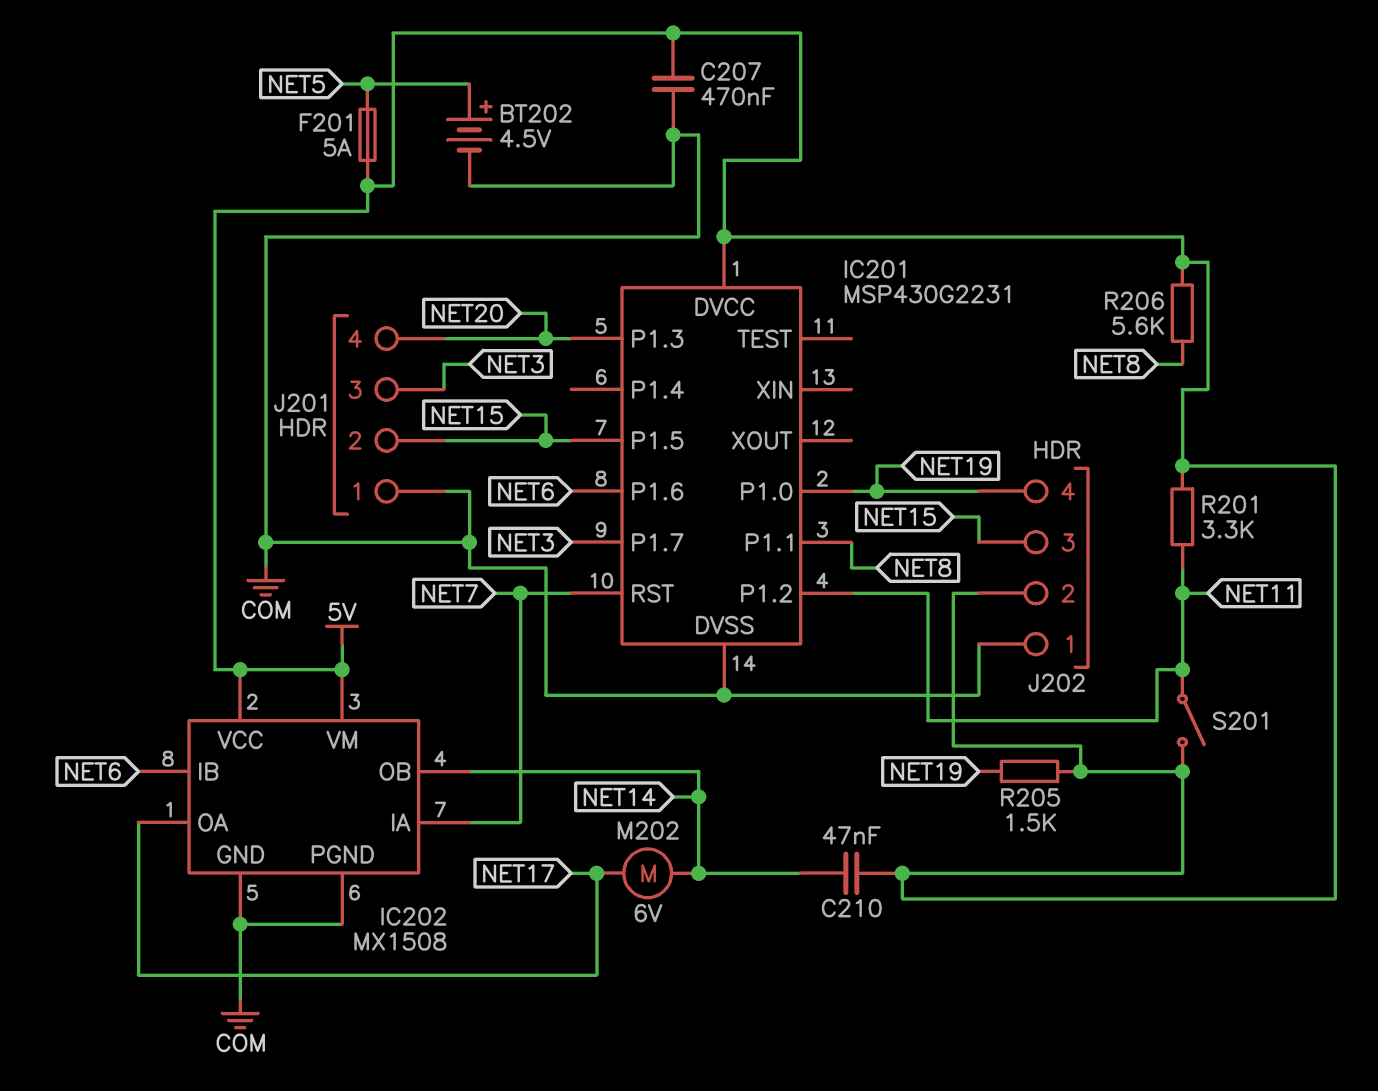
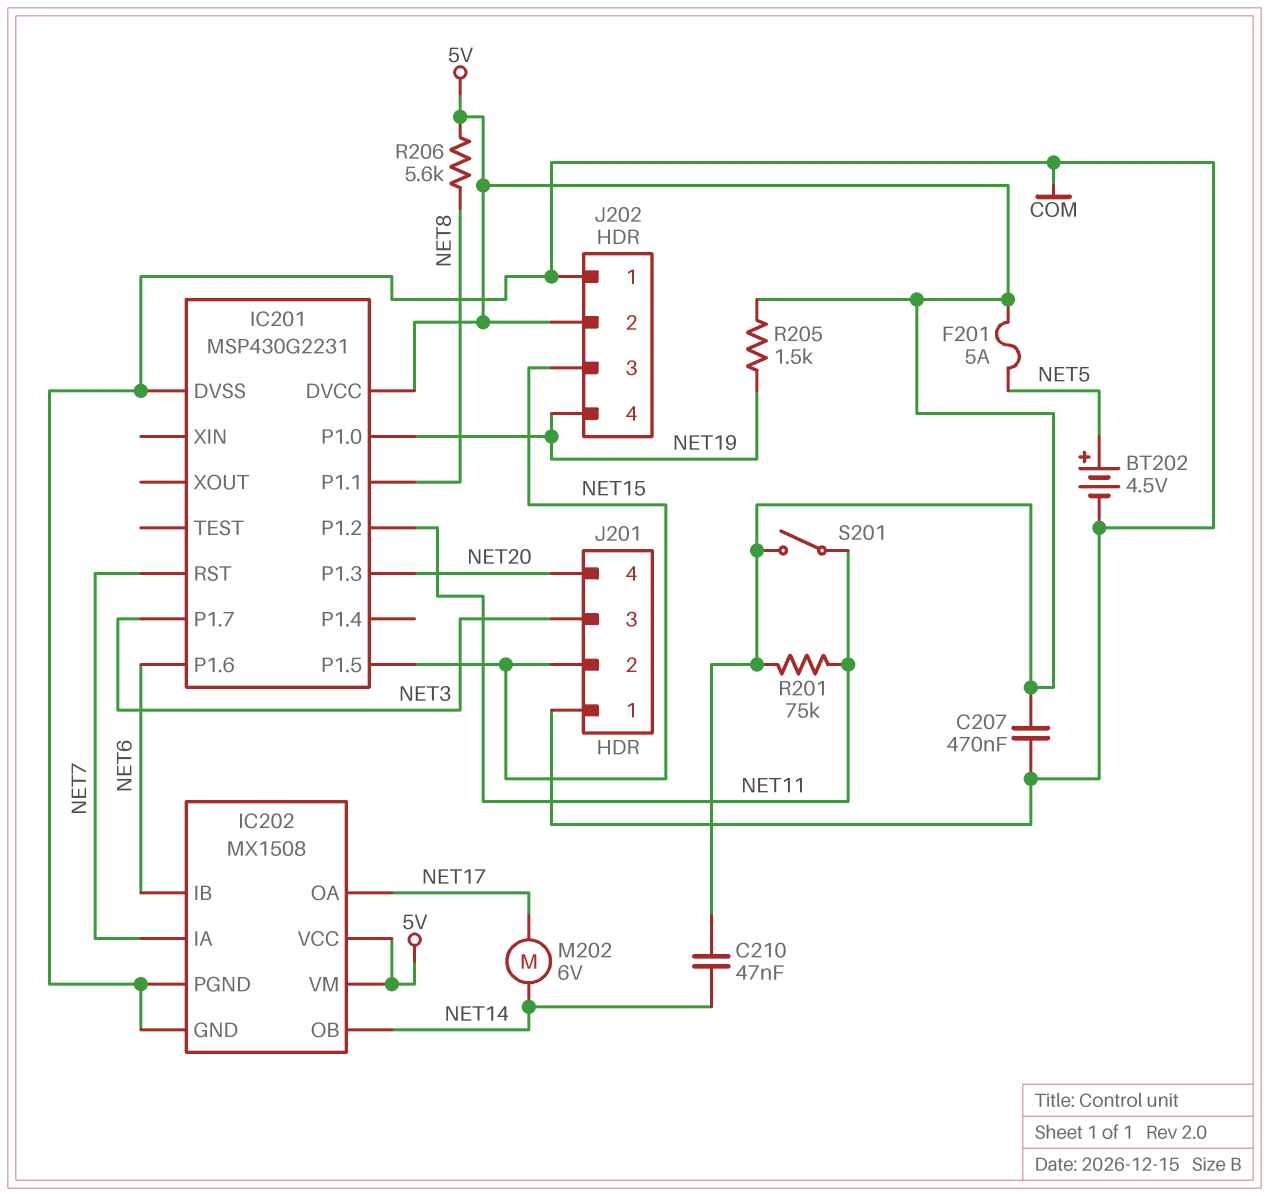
R201: 3.3k (5V, NET11) -> 75k (5V, NET11)

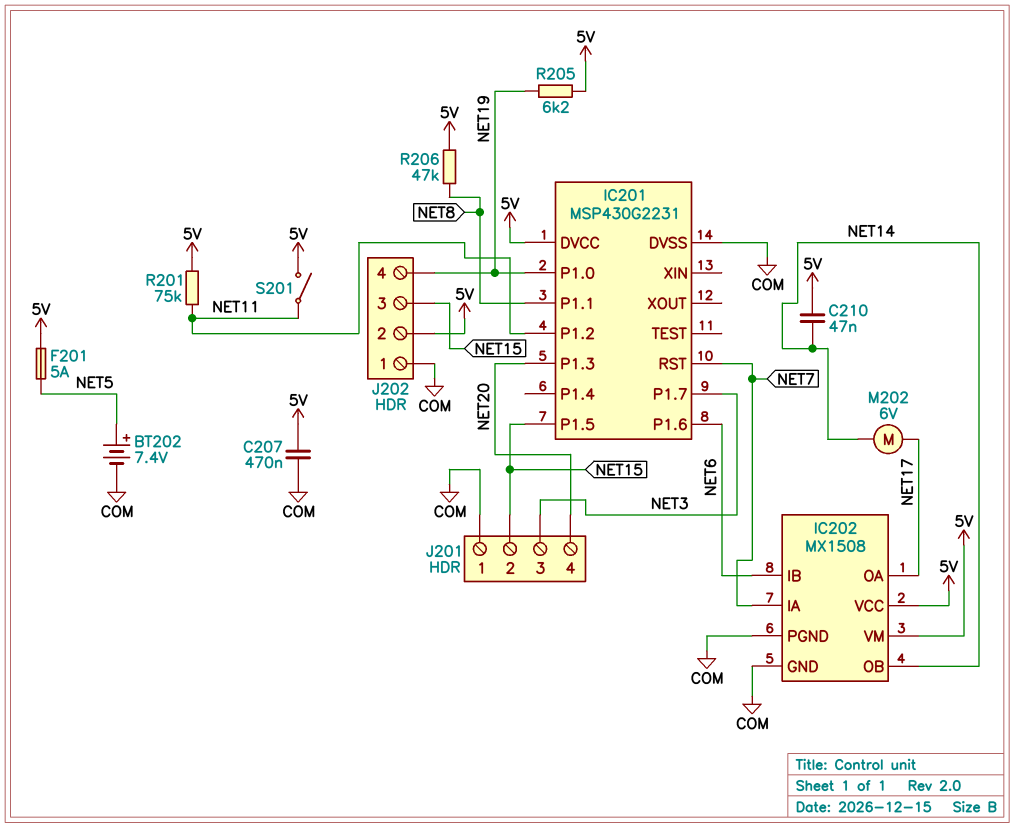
BT202: 4.5V (plus NET5, minus COM) -> 7.4V (plus NET5, minus COM)
R205: 1.5k (5V, NET19) -> 6.2k (5V, NET19)
R206: 5.6k (5V, NET8) -> 47k (5V, NET8)

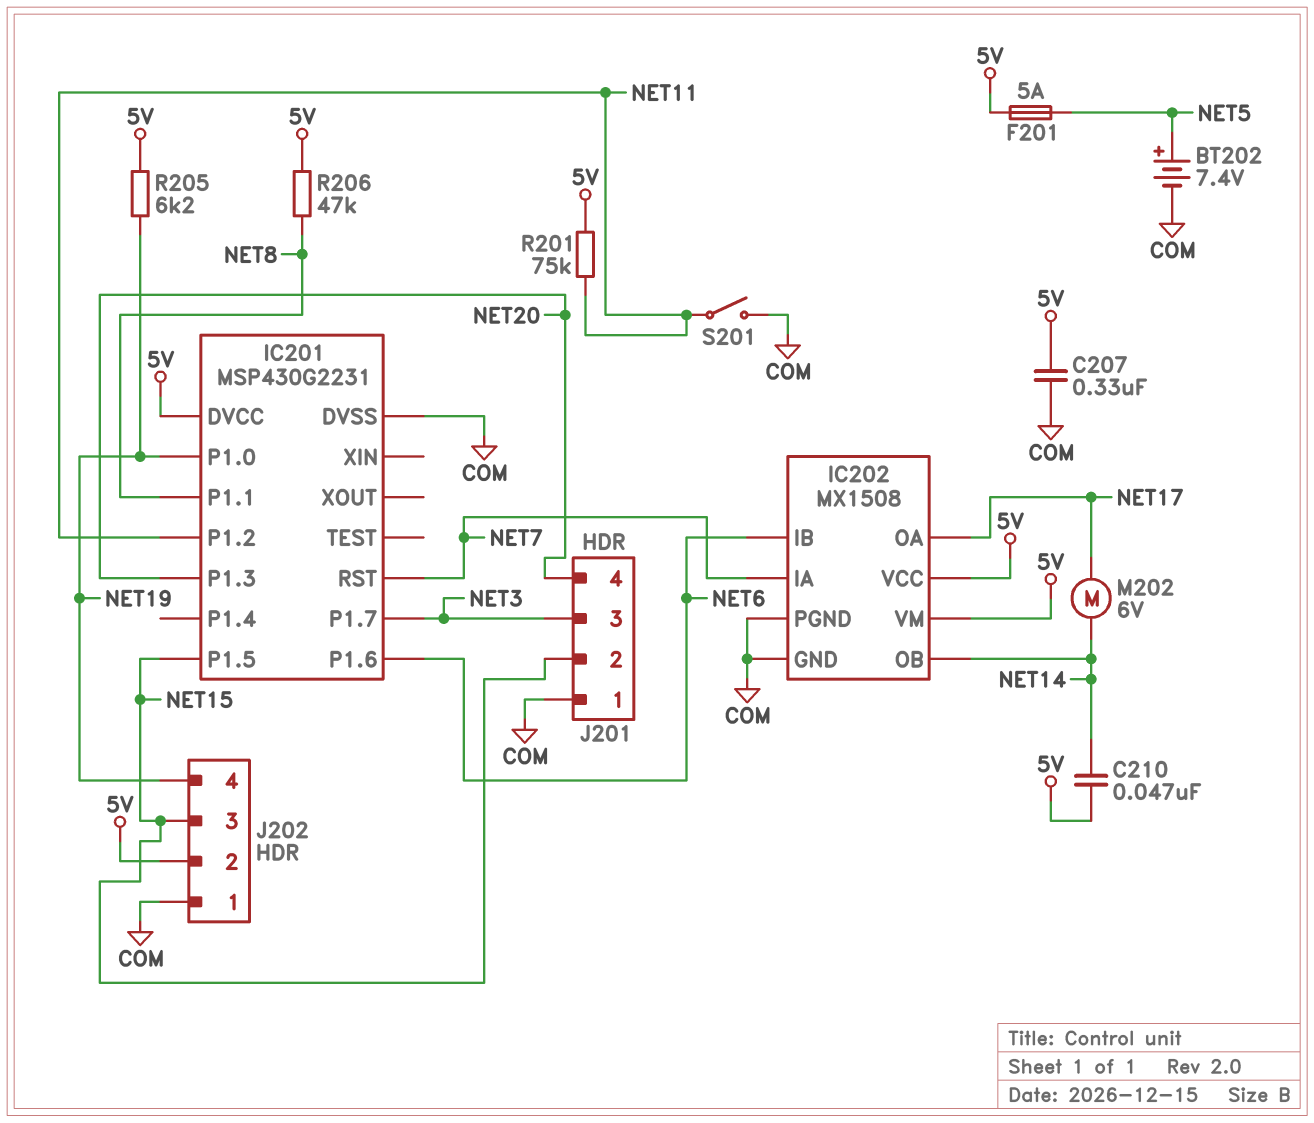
C207: 470nF (5V, COM) -> 330nF (5V, COM)
S201: switch (5V, NET11) -> switch (COM, NET11)

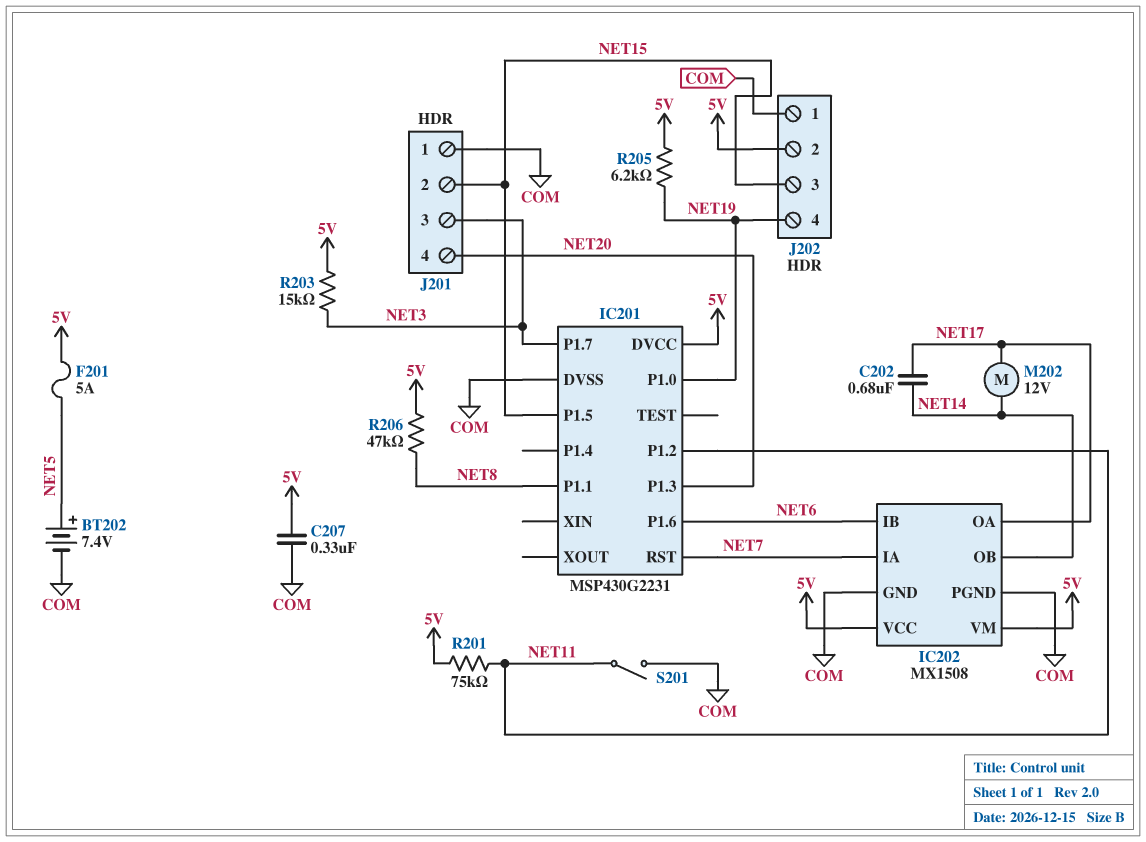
C202: none -> 680nF (NET14, NET17)
C210: 47nF (5V, NET14) -> none
M202: motor 6V (NET14, NET17) -> motor 12V (NET14, NET17)
R203: none -> 15k (5V, NET3)

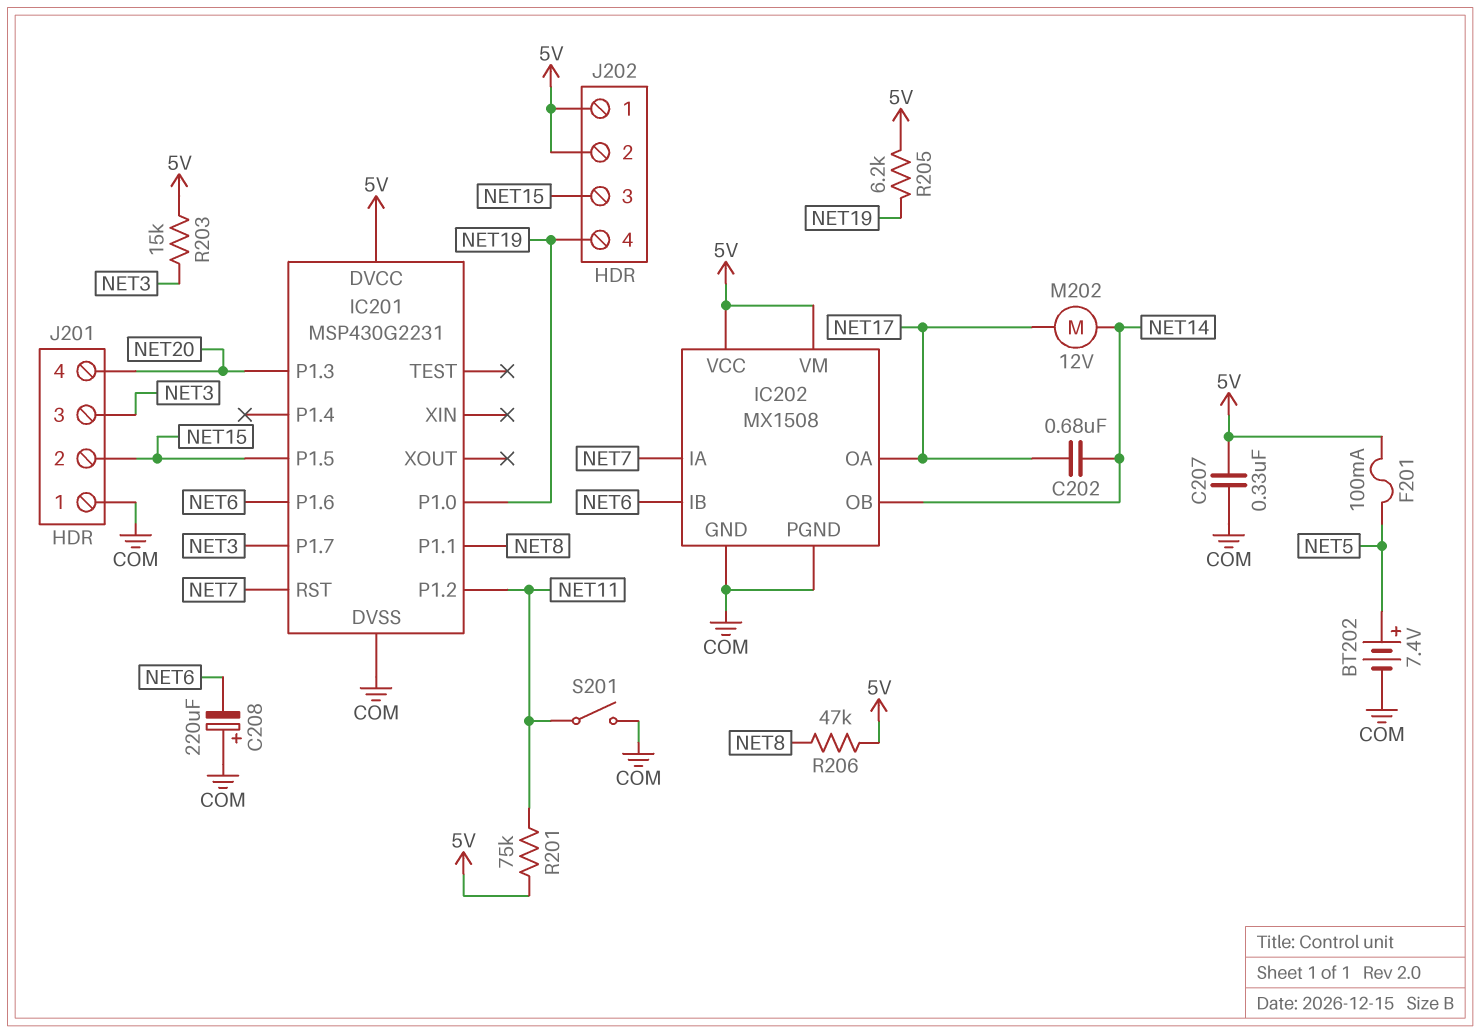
C208: none -> 220uF (plus COM, minus NET6)
F201: 5A (5V, NET5) -> 100mA (5V, NET5)
J202 pin 1: COM -> 5V

